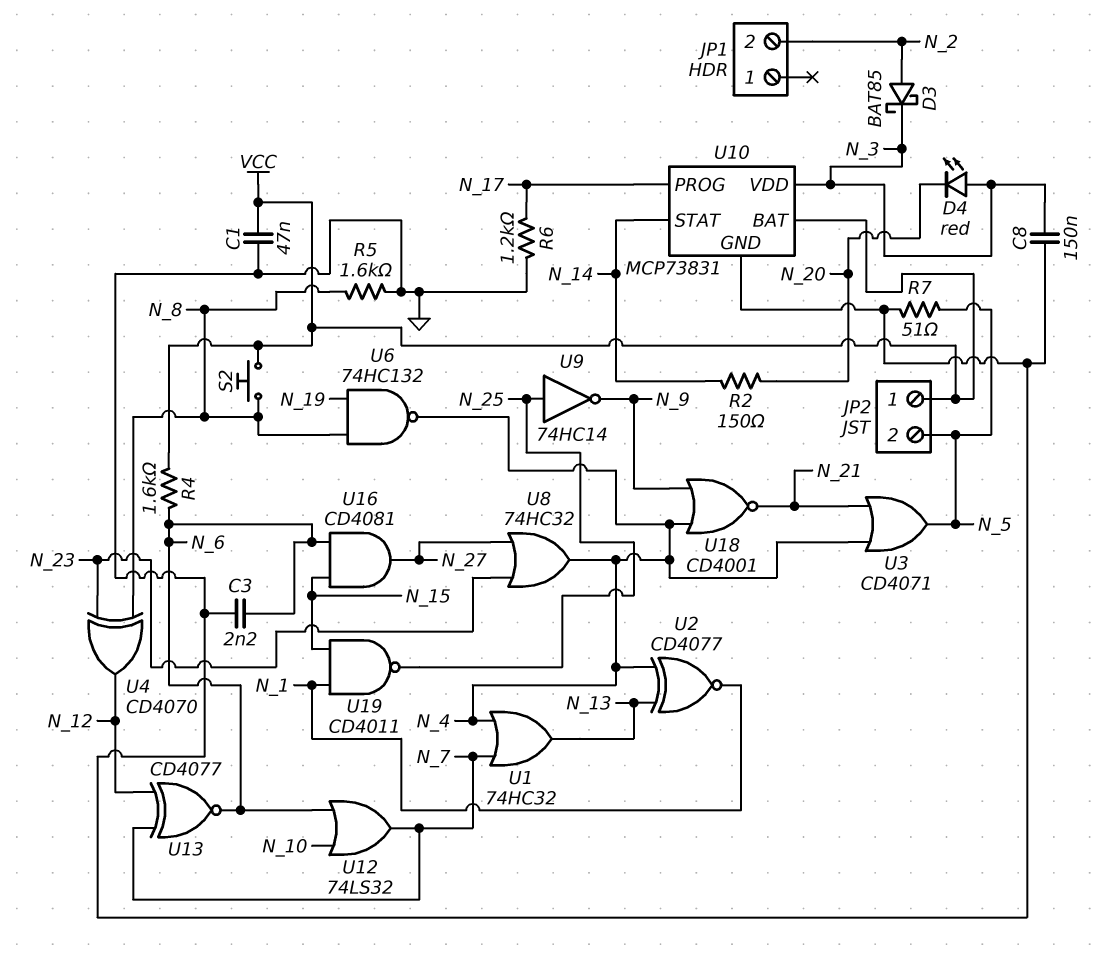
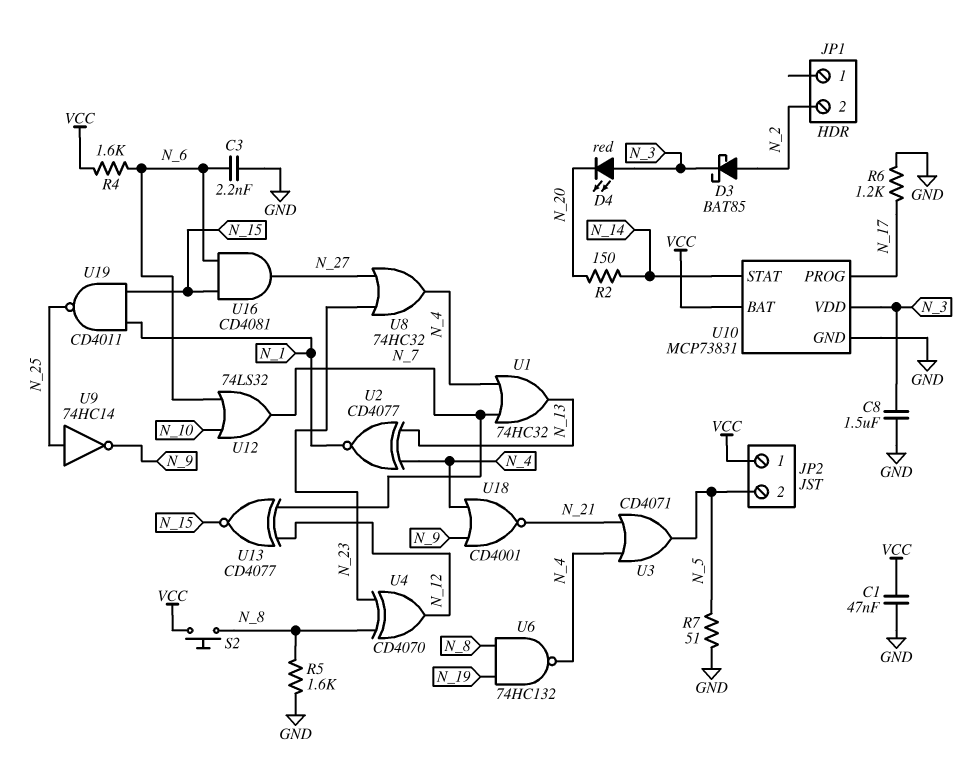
C8: 150nF (GND, N_3) -> 1.5uF (GND, N_3)
U13: XNOR CD4077 (in N_7, in N_12, out N_6) -> XNOR CD4077 (in N_7, in N_12, out N_15)

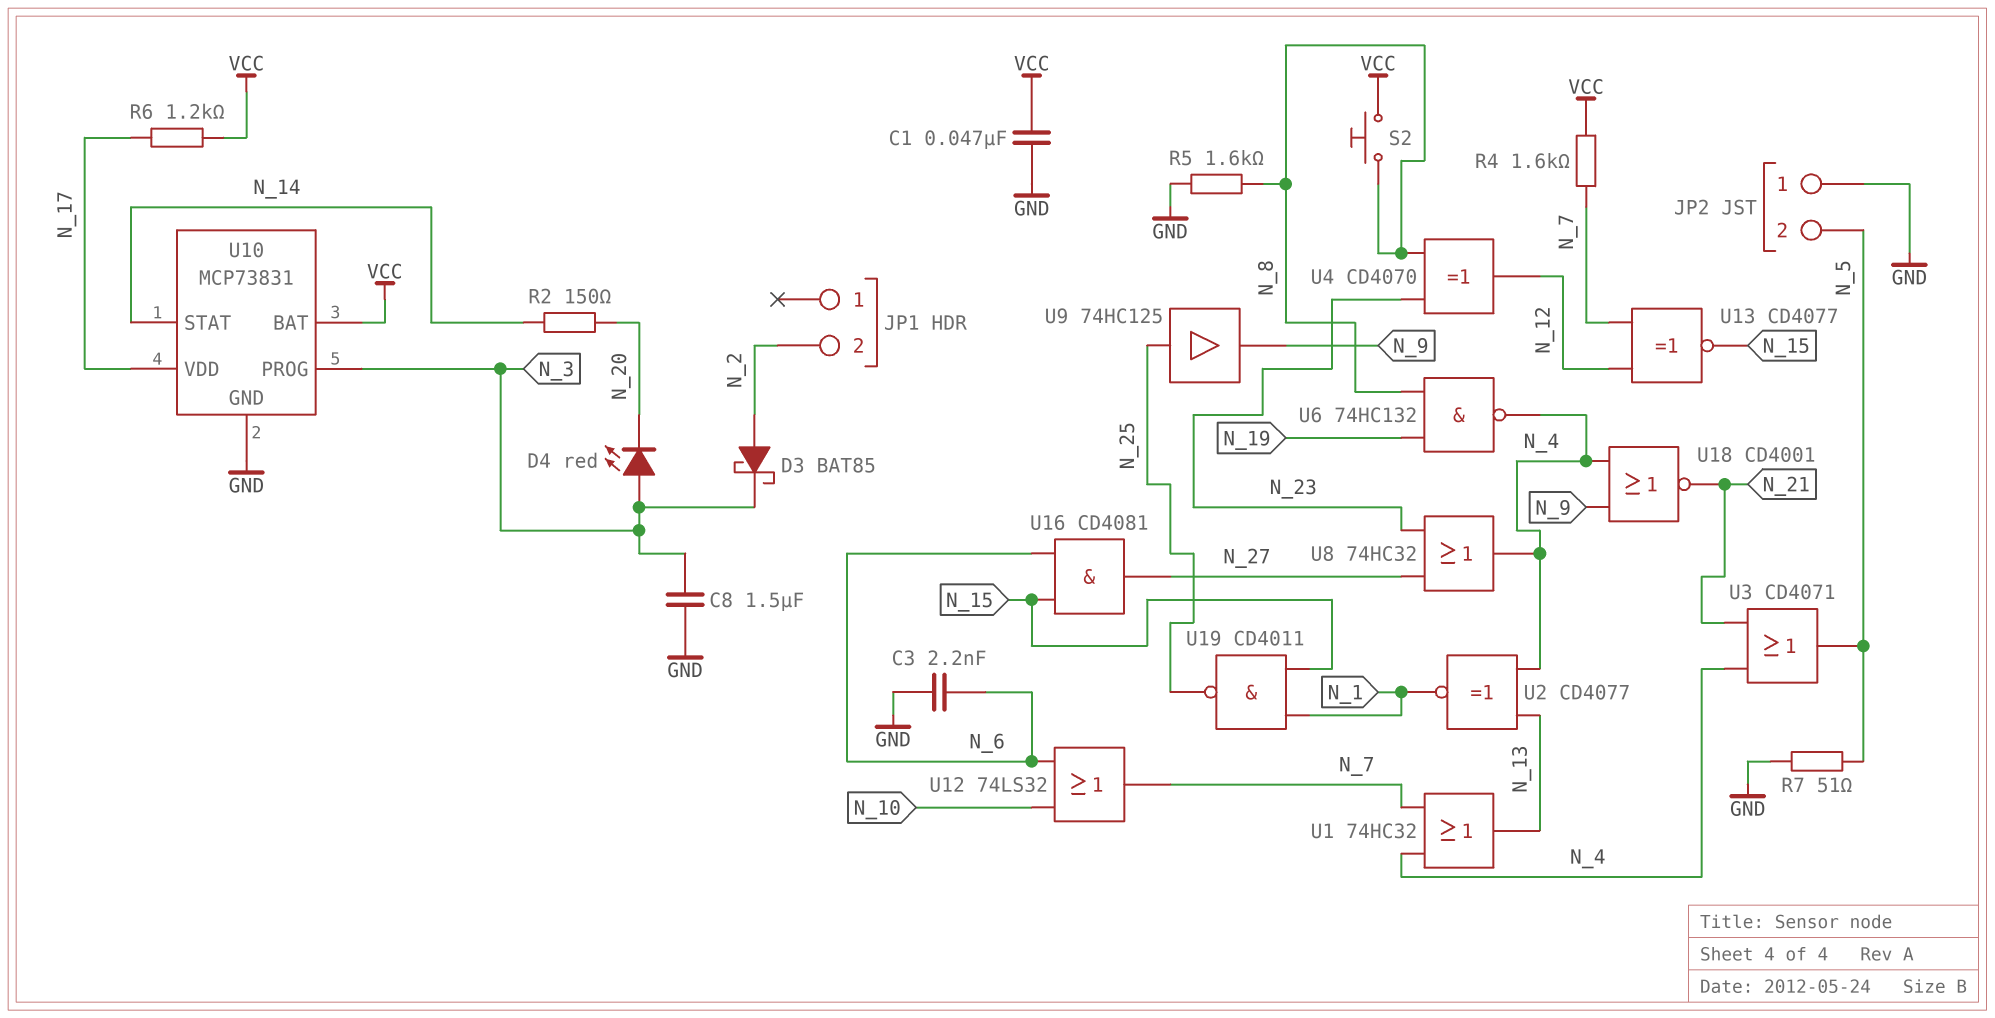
JP2 pin 1: VCC -> GND
R4: 1.6k (N_6, VCC) -> 1.6k (N_7, VCC)
R6: 1.2k (GND, N_17) -> 1.2k (N_17, VCC)
U9: NOT 74HC14 (in N_25, out N_9) -> buffer 74HC125 (in N_25, out N_9)
U10 pin PROG: N_17 -> N_3
U10 pin VDD: N_3 -> N_17

